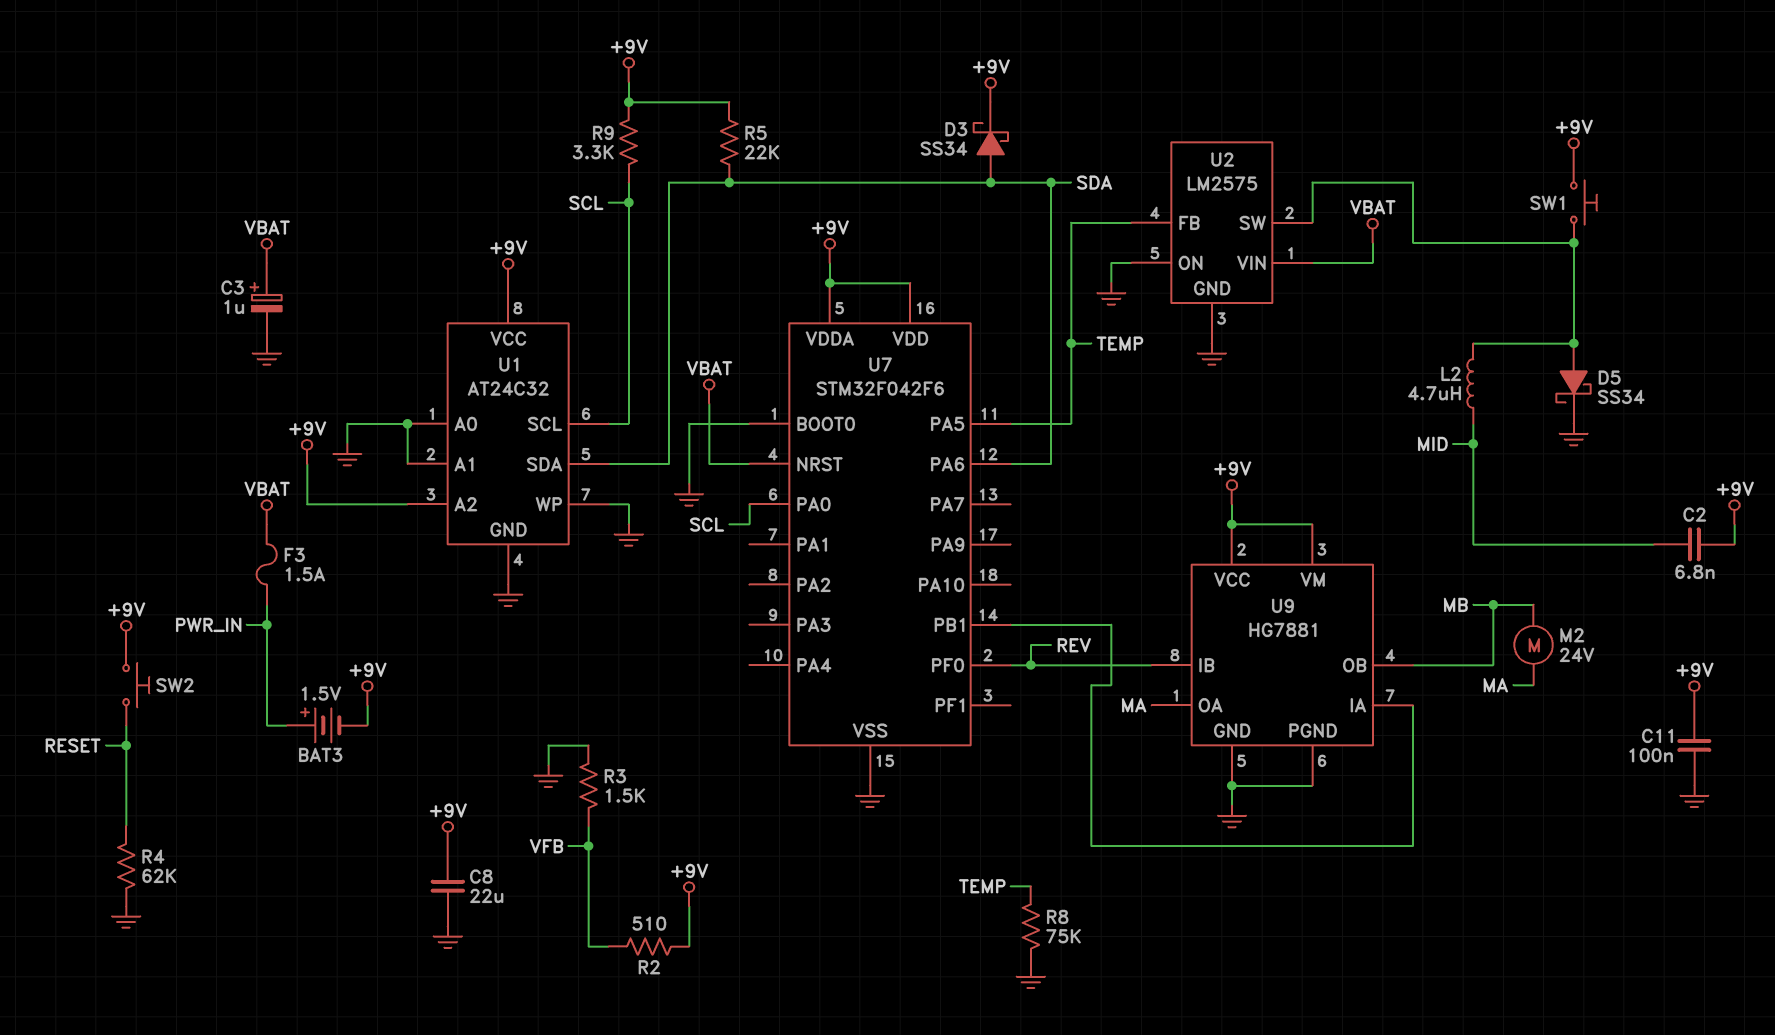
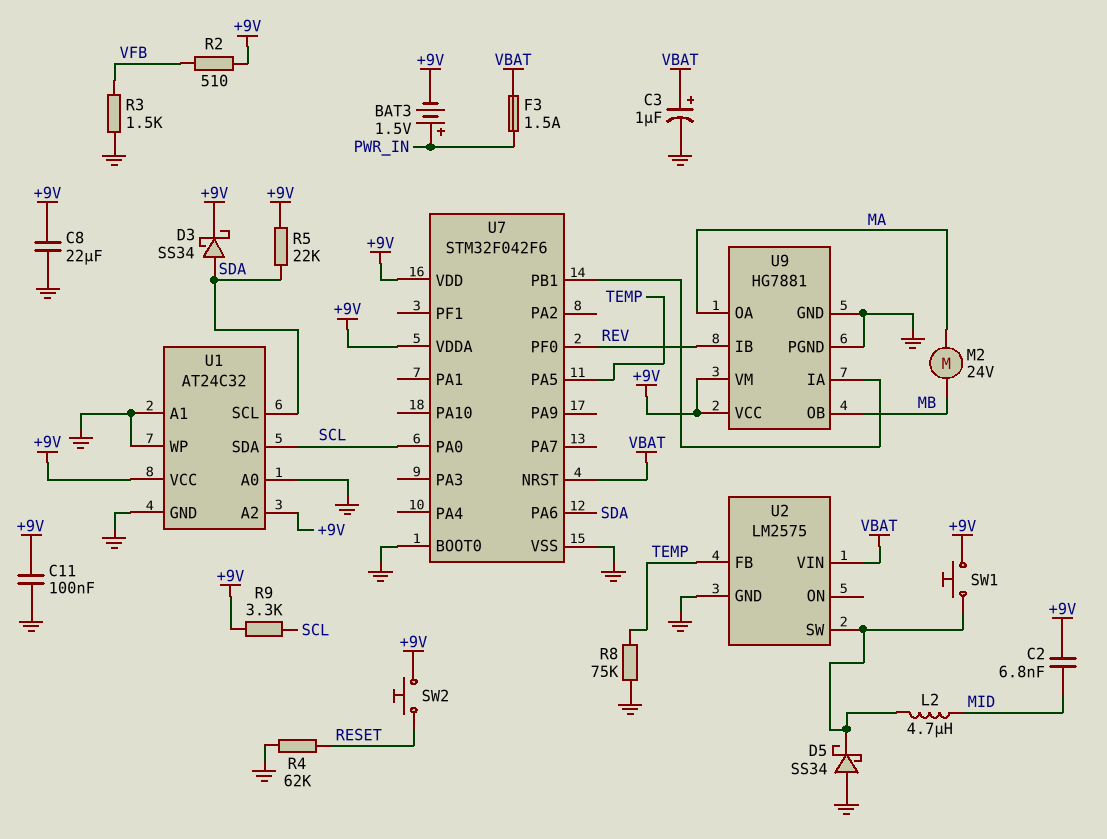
D5: schottky SS34 (A U2/SW, K GND) -> schottky SS34 (A GND, K U2/SW)
U1 pin SCL: SCL -> SDA
U1 pin SDA: SDA -> SCL
U2 pin ON: GND -> none

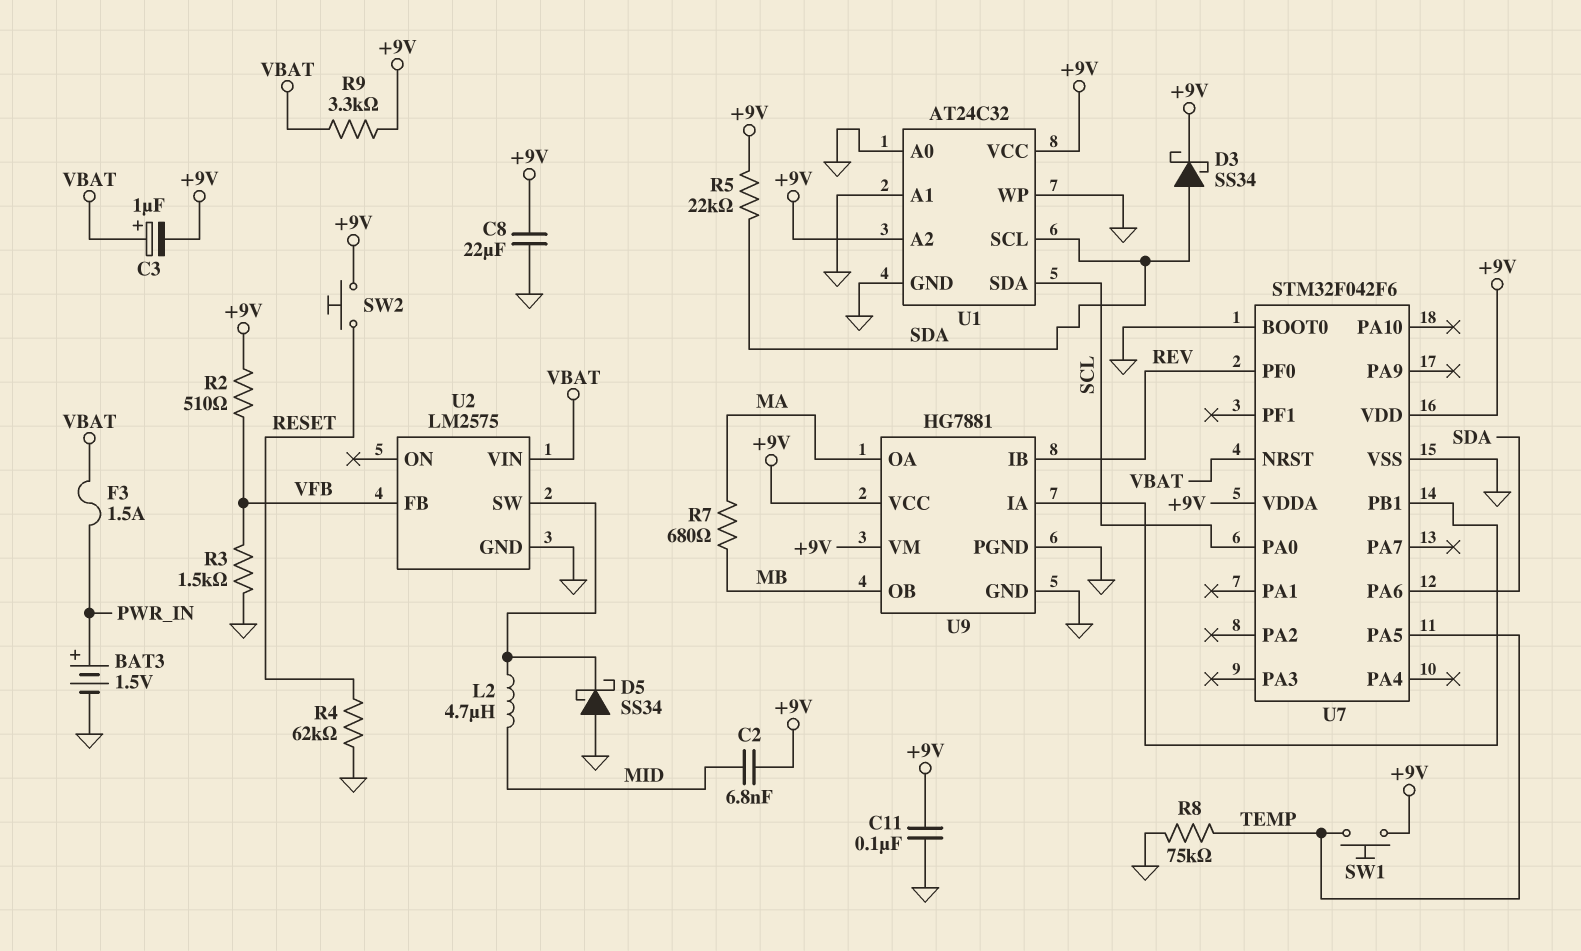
BAT3: 1.5V (plus PWR_IN, minus +9V) -> 1.5V (plus PWR_IN, minus GND)
C3: 1uF (plus VBAT, minus GND) -> 1uF (plus VBAT, minus +9V)
M2: motor 24V (MA, MB) -> none
R7: none -> 680 (MA, MB)
R9: 3.3k (+9V, SCL) -> 3.3k (+9V, VBAT)
SW1: button (+9V, U2/SW) -> button (+9V, TEMP)
U2 pin FB: TEMP -> VFB

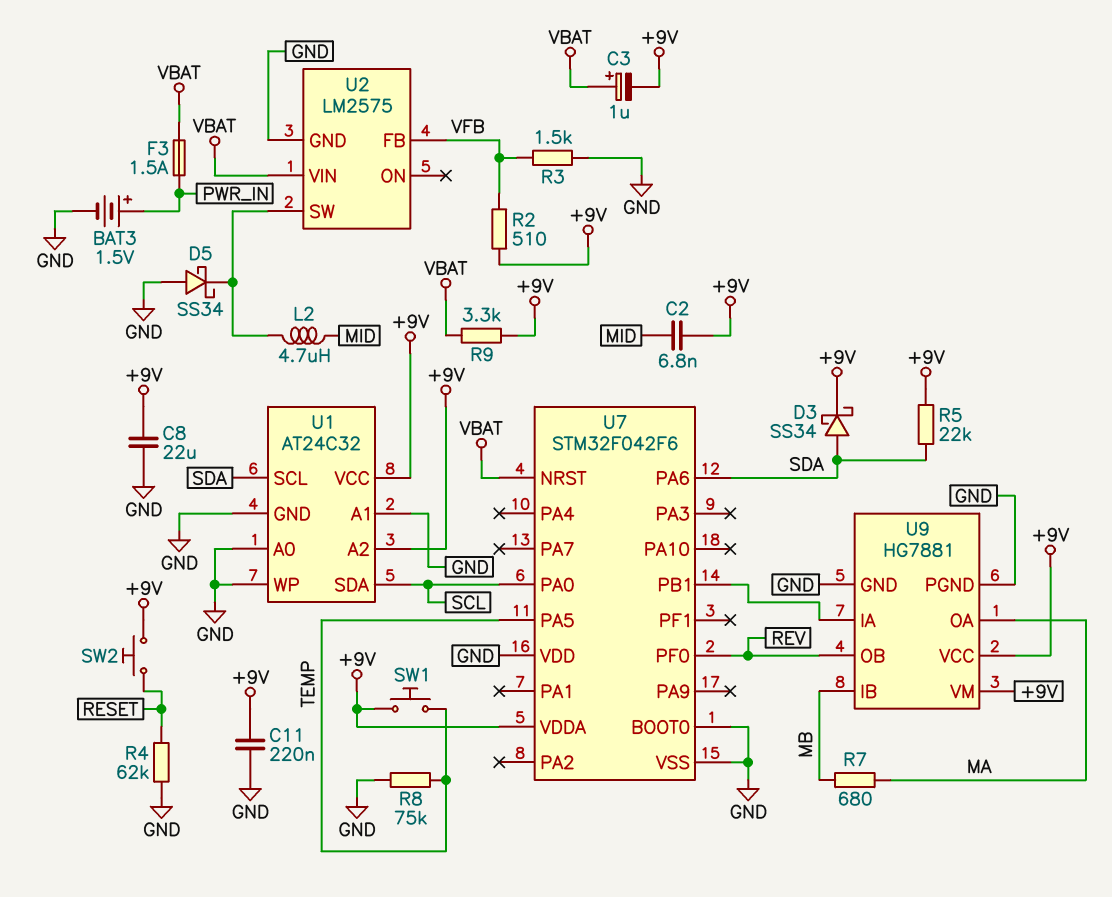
C11: 100nF (+9V, GND) -> 220nF (+9V, GND)
U7 pin VDD: +9V -> GND
U9 pin IB: REV -> MB
U9 pin OB: MB -> REV

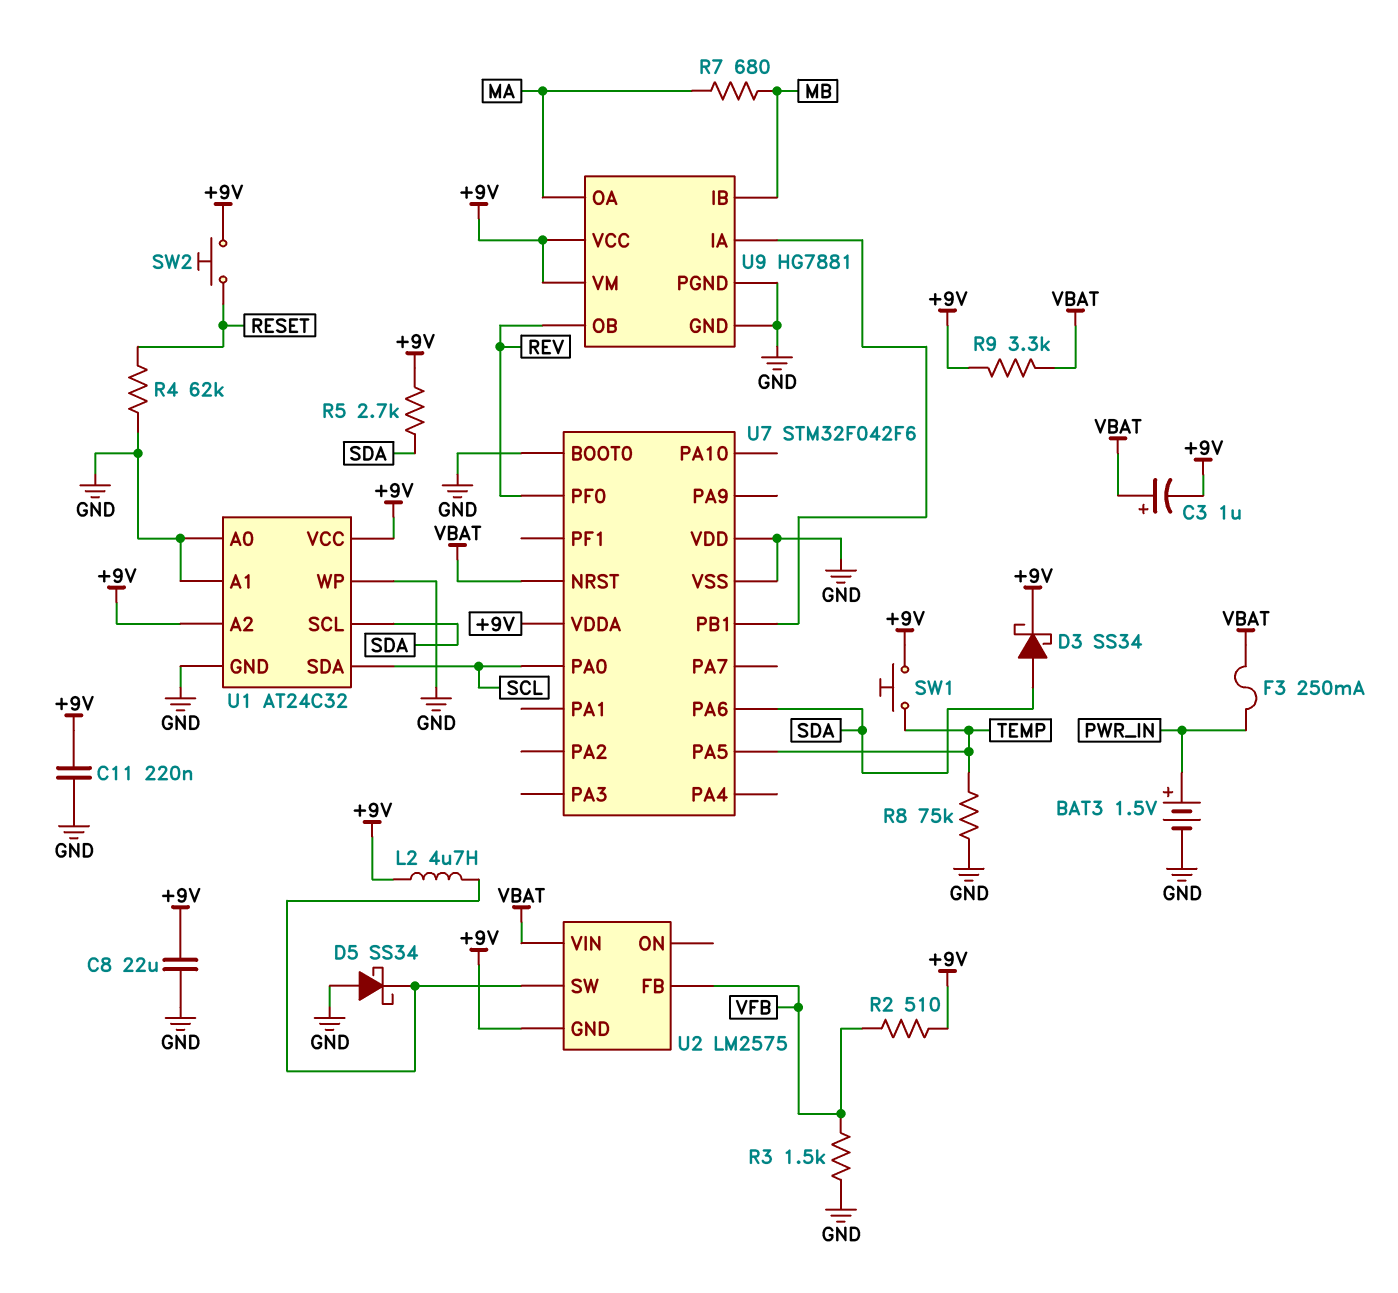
C2: 6.8nF (+9V, MID) -> none
F3: 1.5A (PWR_IN, VBAT) -> 250mA (PWR_IN, VBAT)
L2: 4.7uH (MID, U2/SW) -> 4.7uH (+9V, U2/SW)
R5: 22k (+9V, SDA) -> 2.7k (+9V, SDA)
U2 pin GND: GND -> +9V

